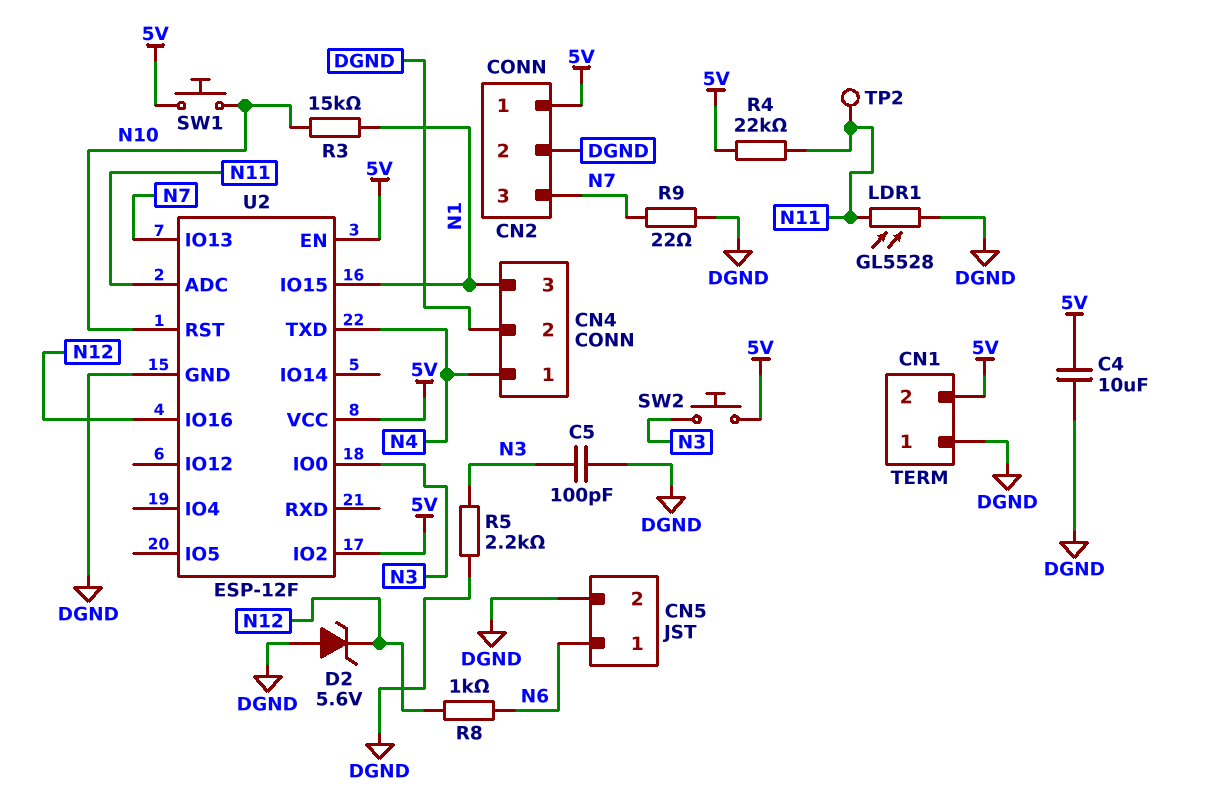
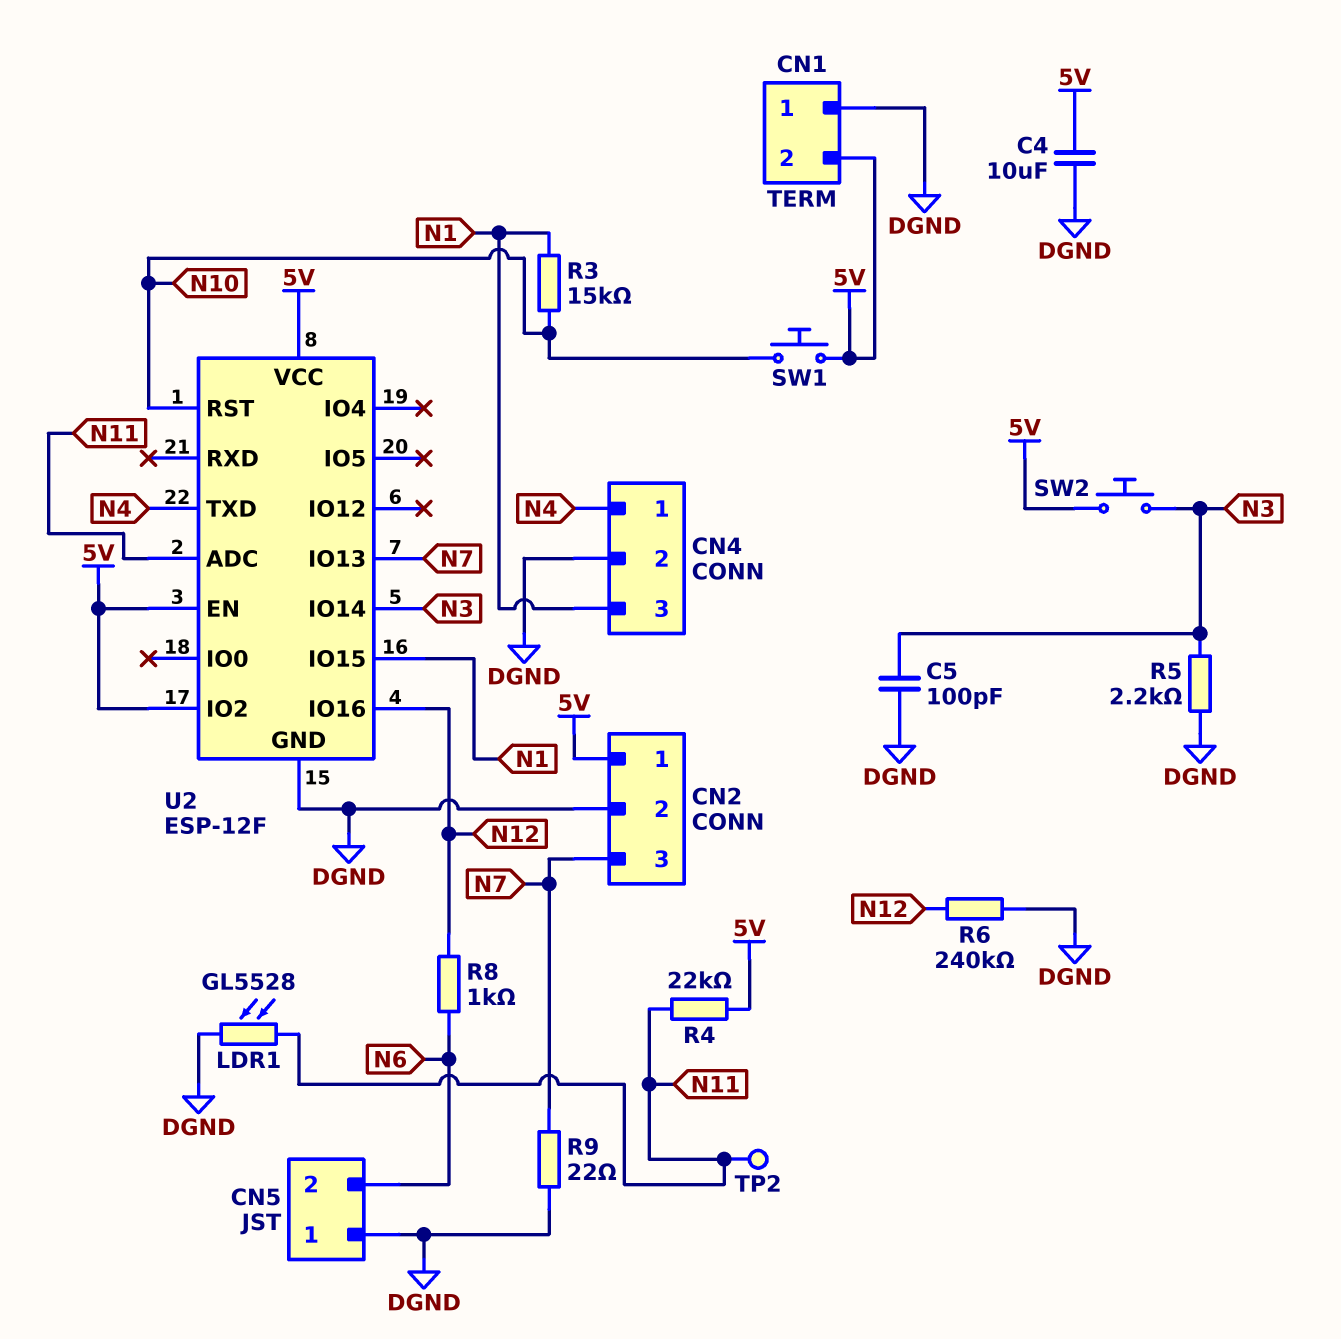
CN5 pin 1: N6 -> DGND
CN5 pin 2: DGND -> N6
D2: zener 5.6V (A DGND, K N12) -> none
R6: none -> 240k (DGND, N12)
U2 pin IO0: N3 -> none
U2 pin IO14: none -> N3

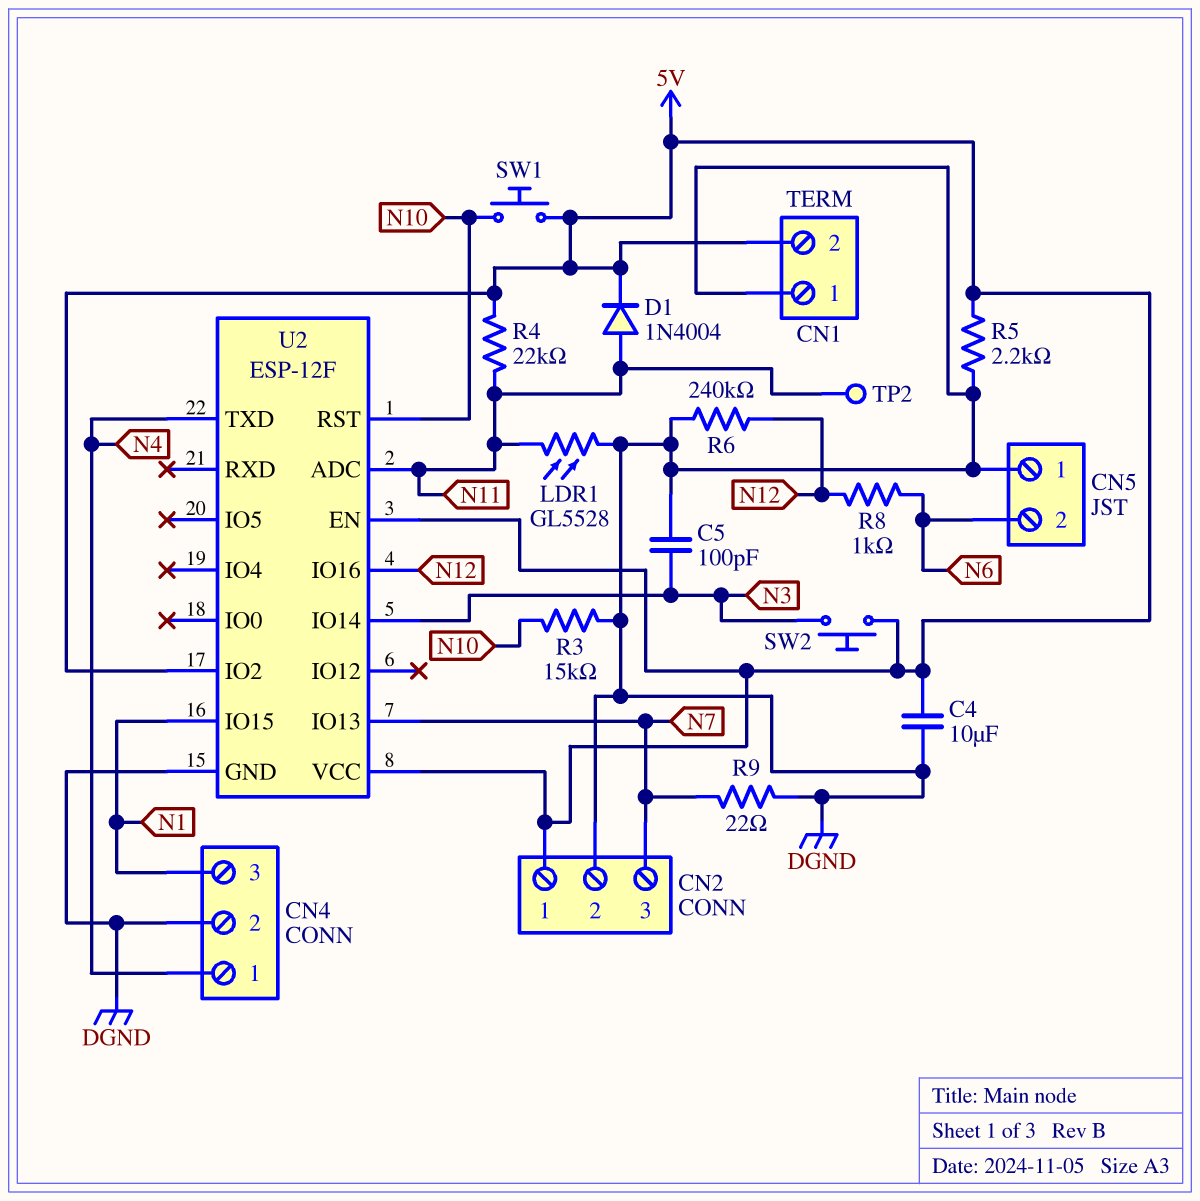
D1: none -> diode 1N4004 (A N11, K 5V)
R3: 15k (N1, N10) -> 15k (DGND, N10)
R5: 2.2k (DGND, N3) -> 2.2k (5V, DGND)

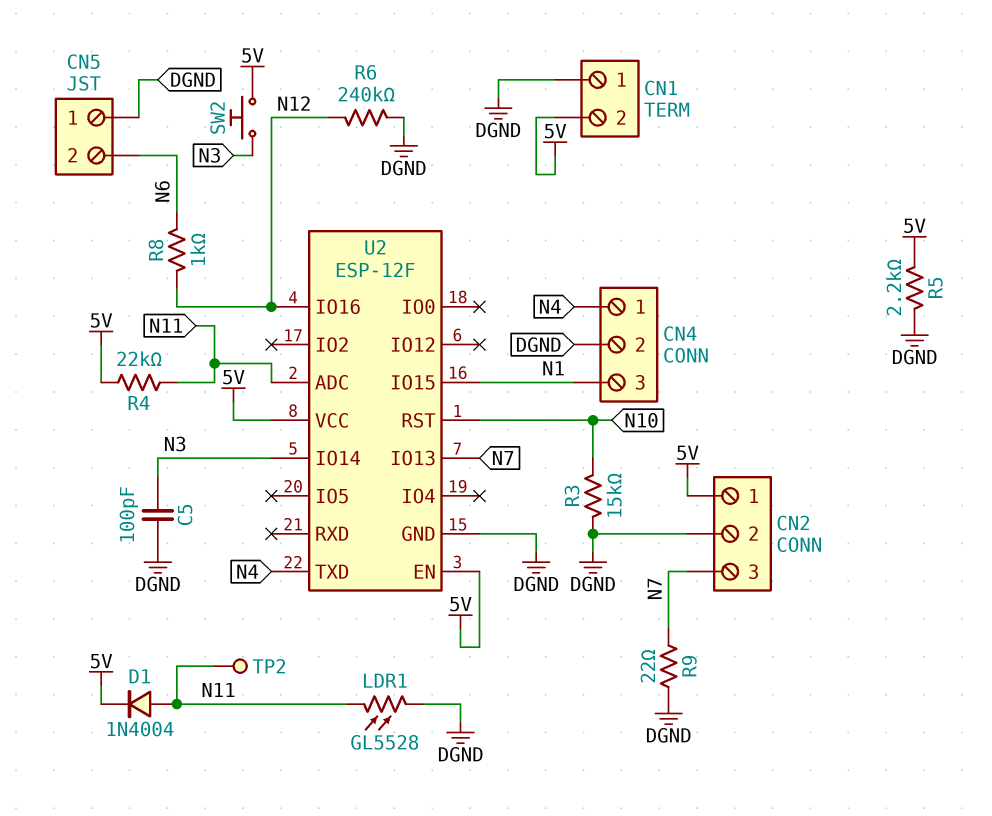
C4: 10uF (5V, DGND) -> none
SW1: button (5V, N10) -> none
U2 pin IO2: 5V -> none

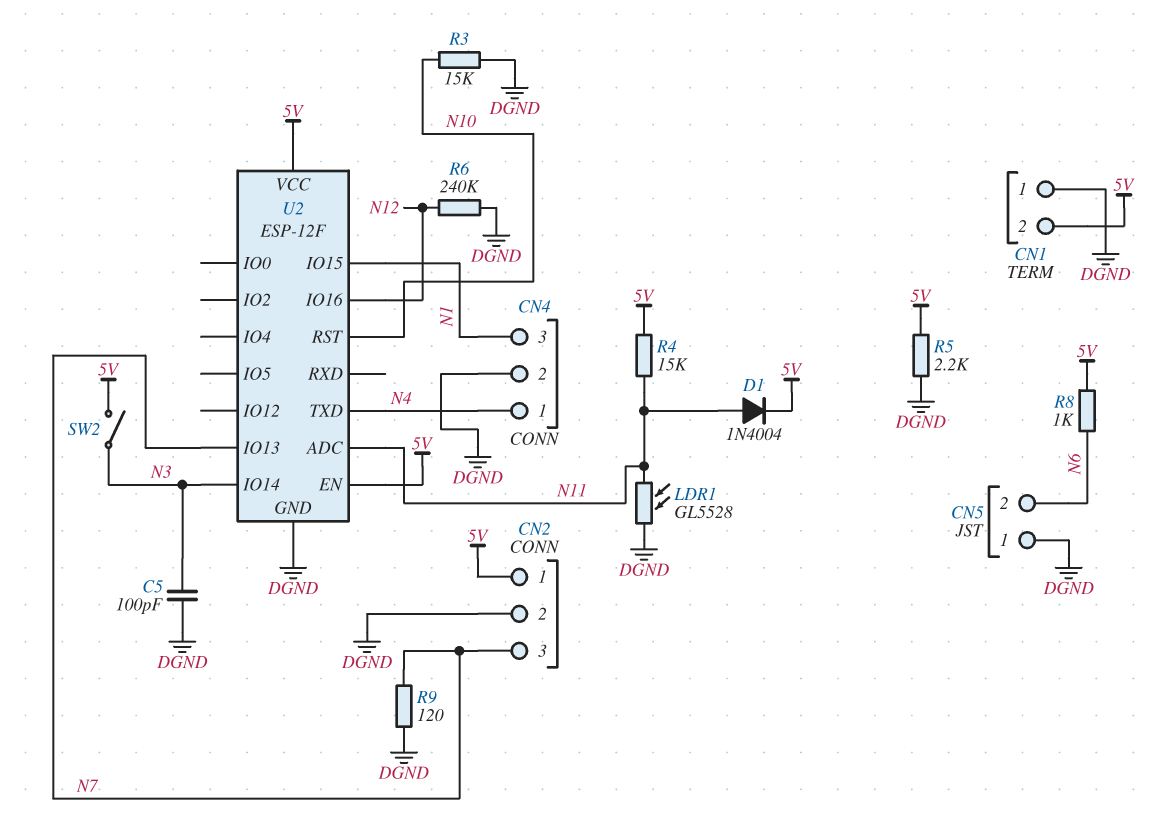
R4: 22k (5V, N11) -> 15k (5V, N11)
R8: 1k (N6, N12) -> 1k (5V, N6)
R9: 22 (DGND, N7) -> 120 (DGND, N7)
SW2: button (5V, N3) -> switch (5V, N3)
TP2: test point (N11) -> none

